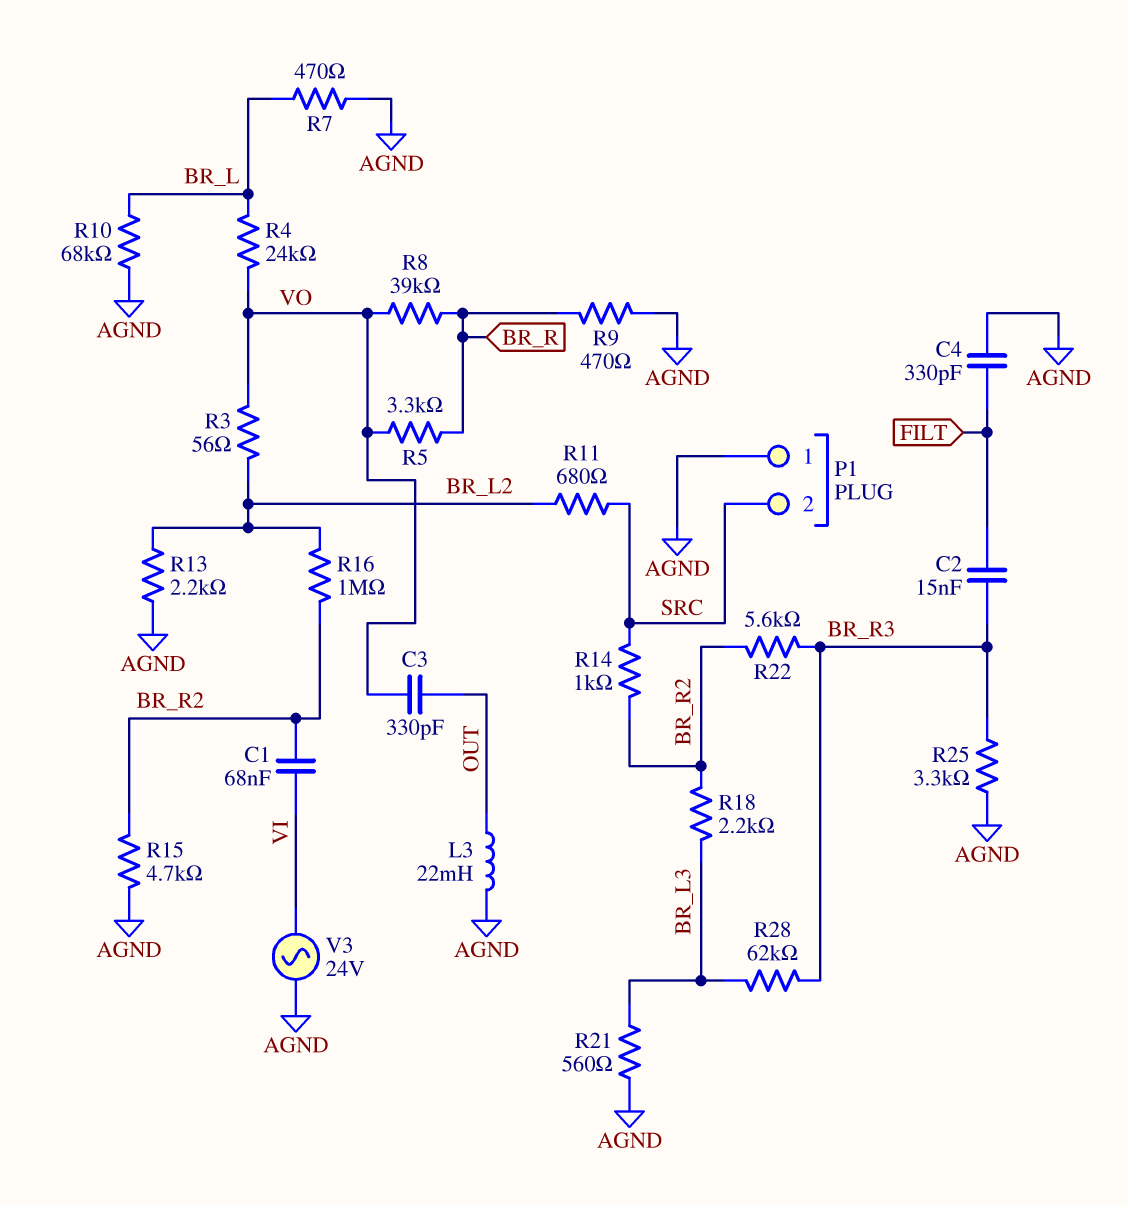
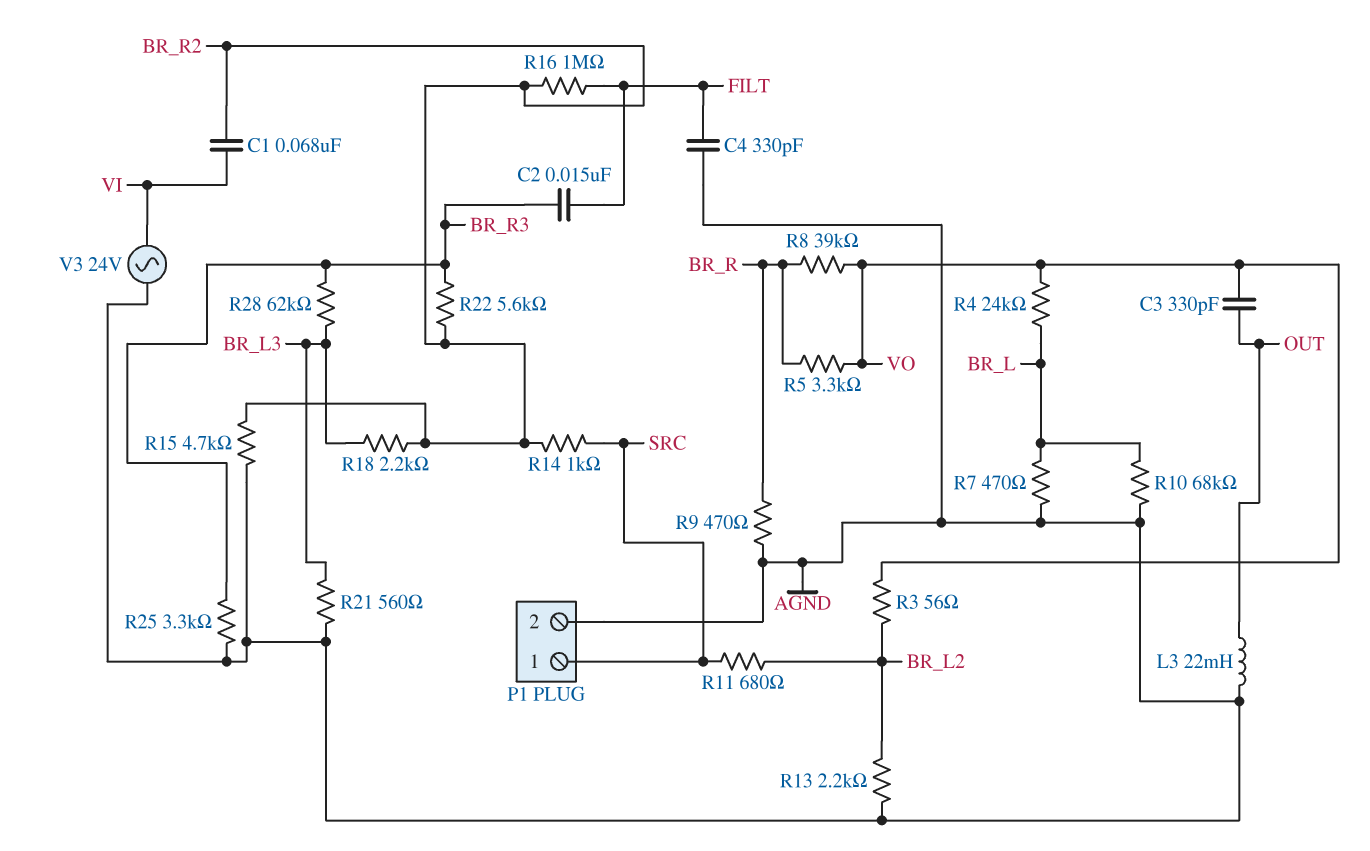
P1 pin 1: AGND -> SRC
P1 pin 2: SRC -> AGND
R16: 1M (BR_L2, BR_R2) -> 1M (BR_R2, FILT)

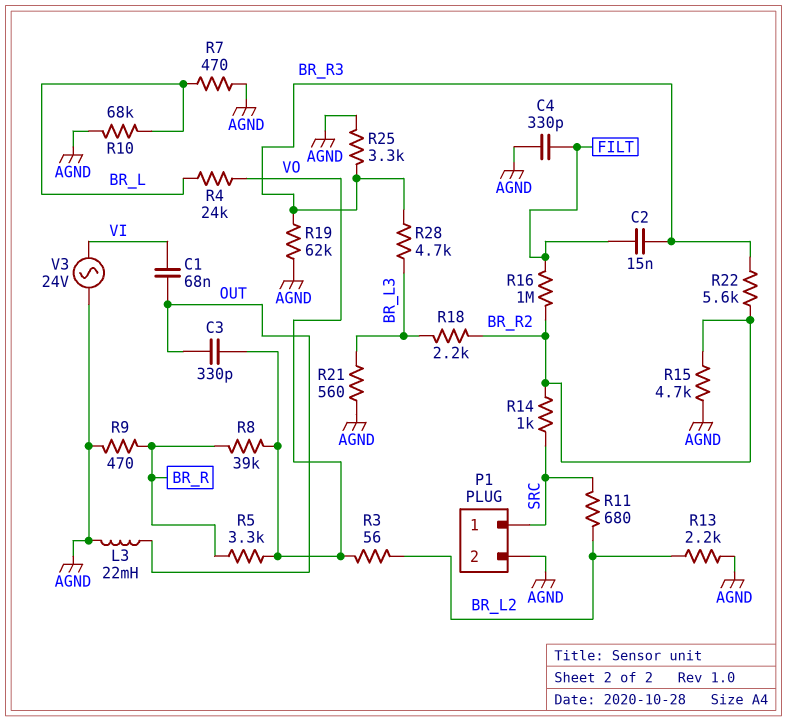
C1: 68nF (BR_R2, VI) -> 68nF (OUT, VI)
R19: none -> 62k (AGND, BR_R3)
R28: 62k (BR_L3, BR_R3) -> 4.7k (BR_L3, BR_R3)

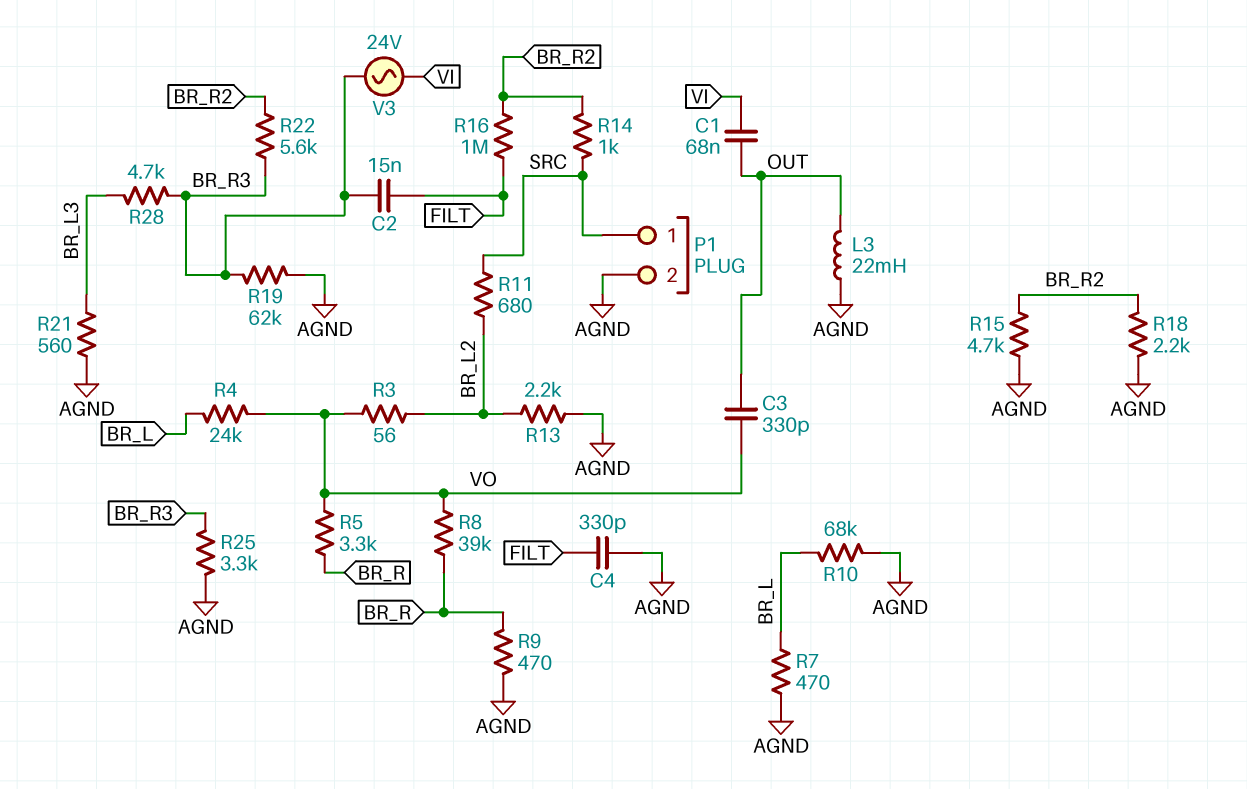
R18: 2.2k (BR_L3, BR_R2) -> 2.2k (AGND, BR_R2)
V3: AC 24V (AGND, VI) -> AC 24V (BR_R3, VI)

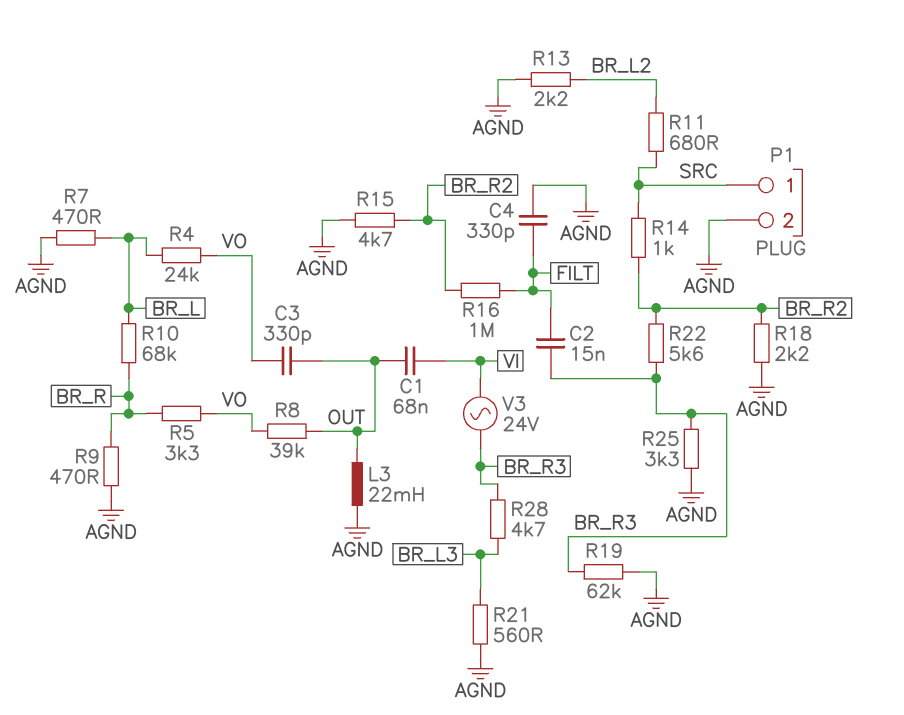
R3: 56 (BR_L2, VO) -> none
R8: 39k (BR_R, VO) -> 39k (OUT, VO)
R10: 68k (AGND, BR_L) -> 68k (BR_L, BR_R)

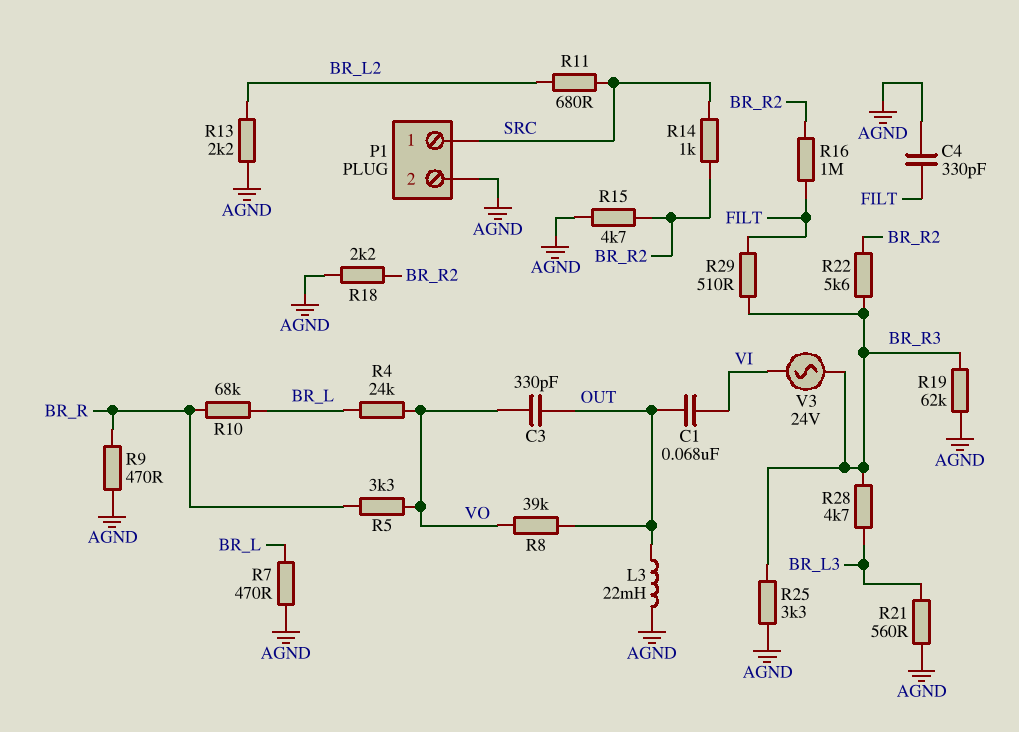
C2: 15nF (BR_R3, FILT) -> none
R29: none -> 510 (BR_R3, FILT)

